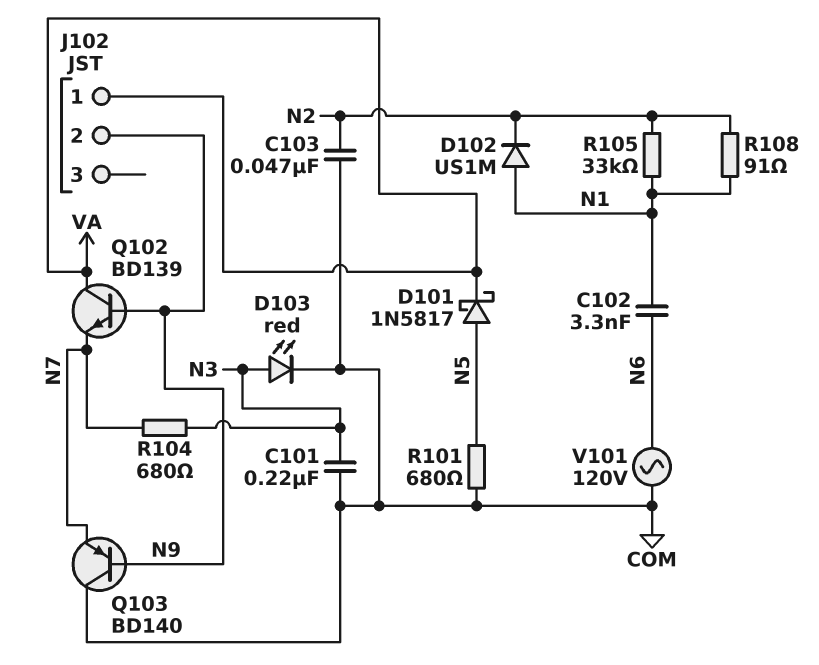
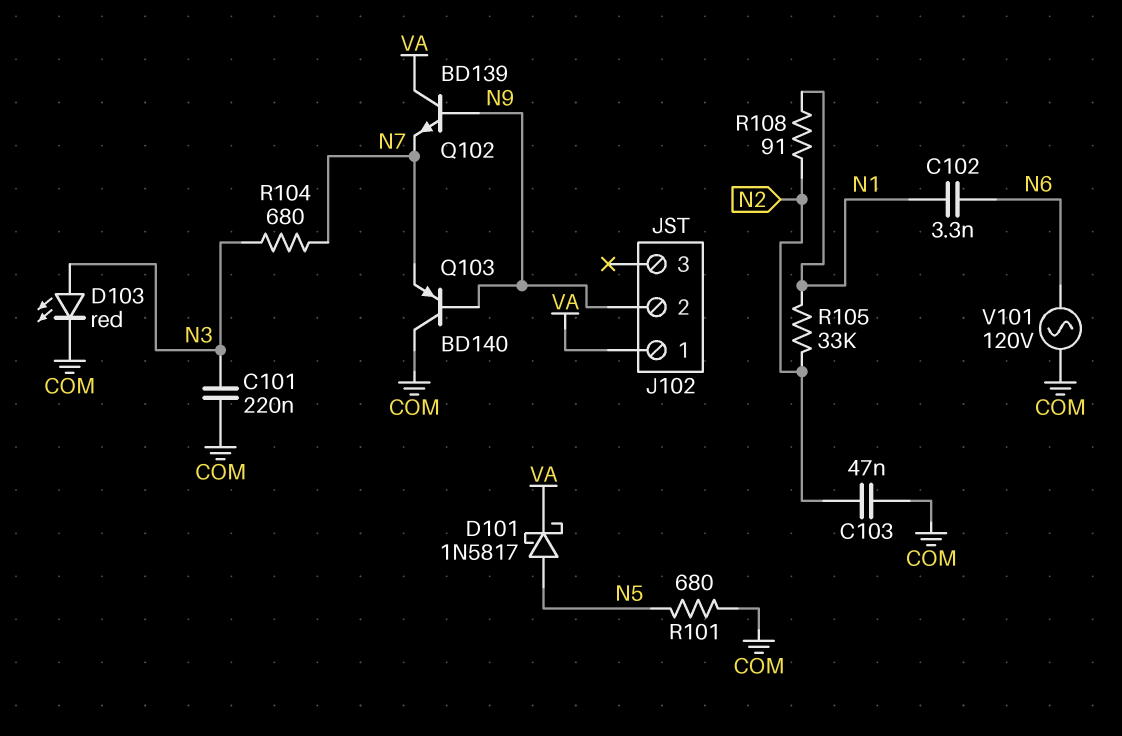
D102: diode US1M (A N1, K N2) -> none

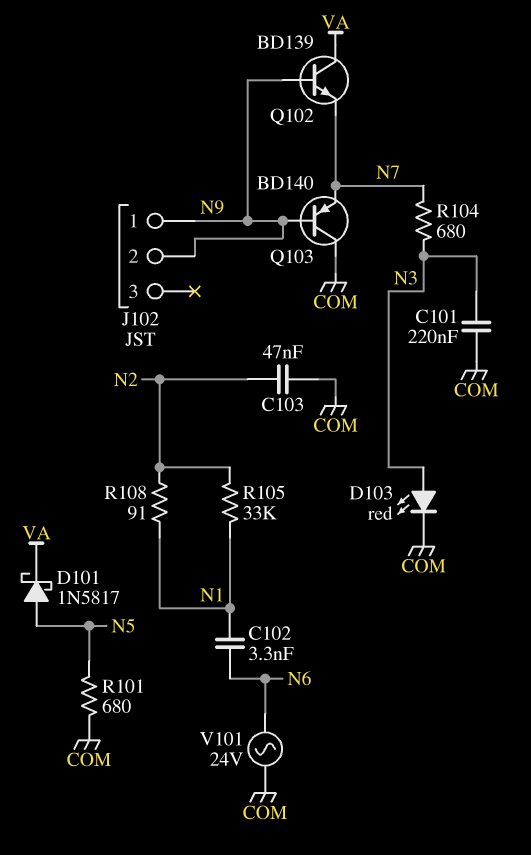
J102 pin 1: VA -> N9
V101: AC 120V (COM, N6) -> AC 24V (COM, N6)

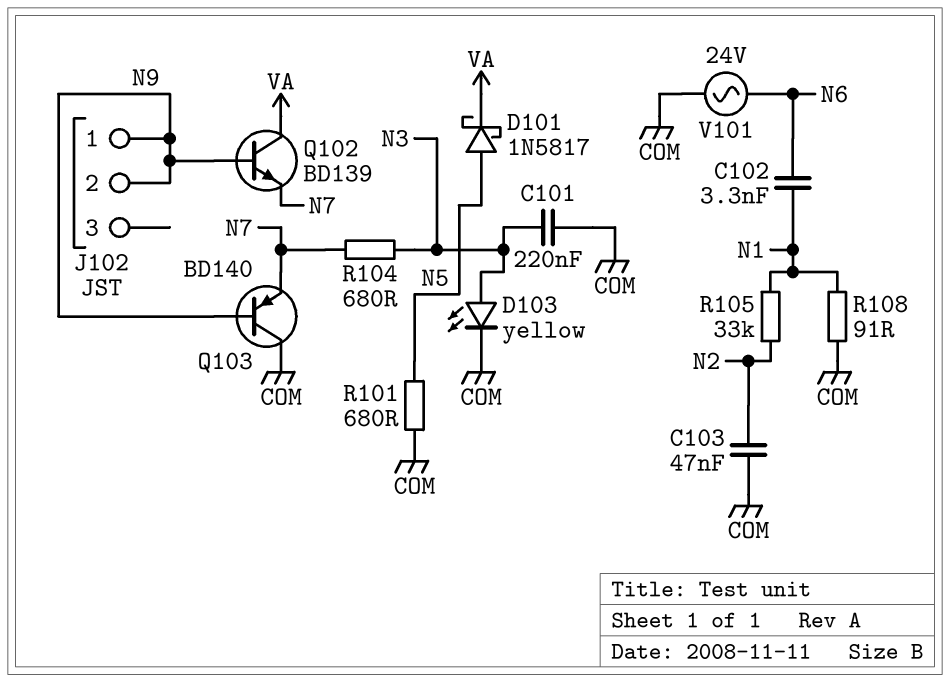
D103: LED red (A N3, K COM) -> LED yellow (A N3, K COM)
R108: 91 (N1, N2) -> 91 (COM, N1)

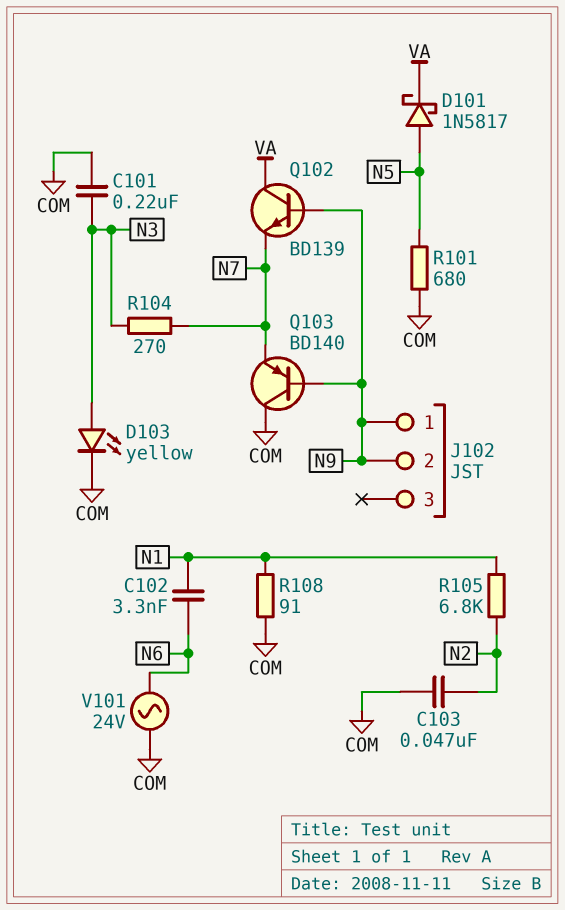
R104: 680 (N3, N7) -> 270 (N3, N7)
R105: 33k (N1, N2) -> 6.8k (N1, N2)

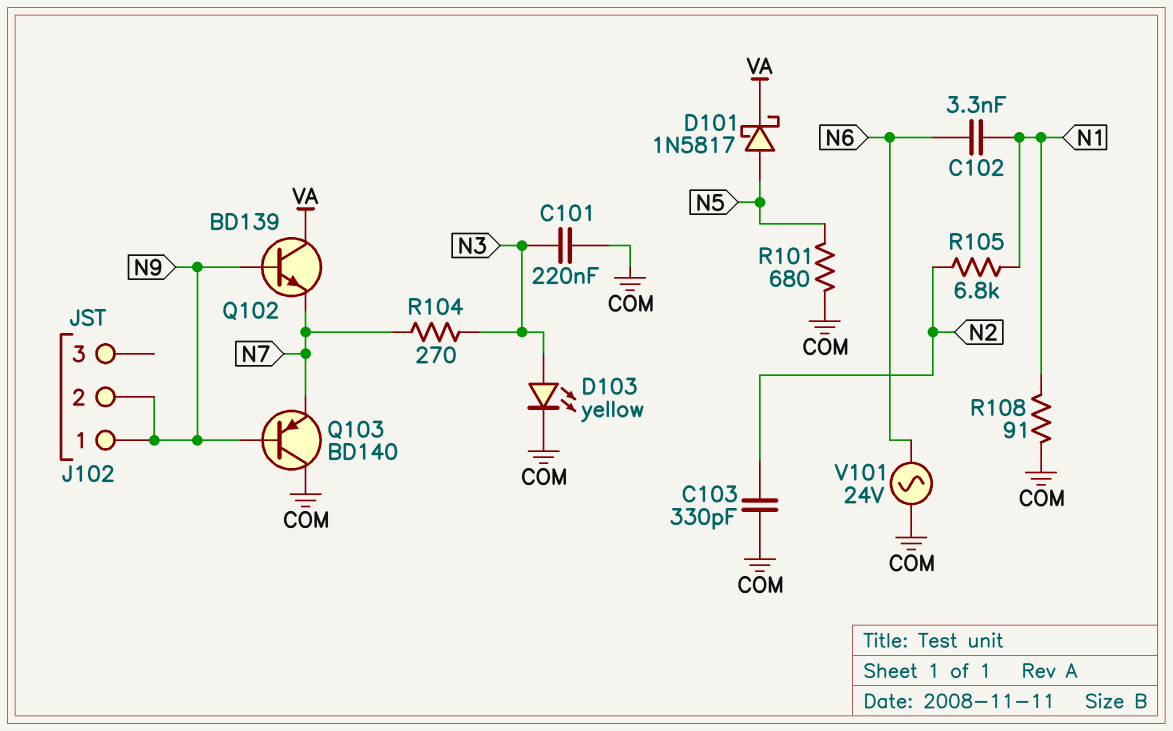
C103: 47nF (COM, N2) -> 330pF (COM, N2)

